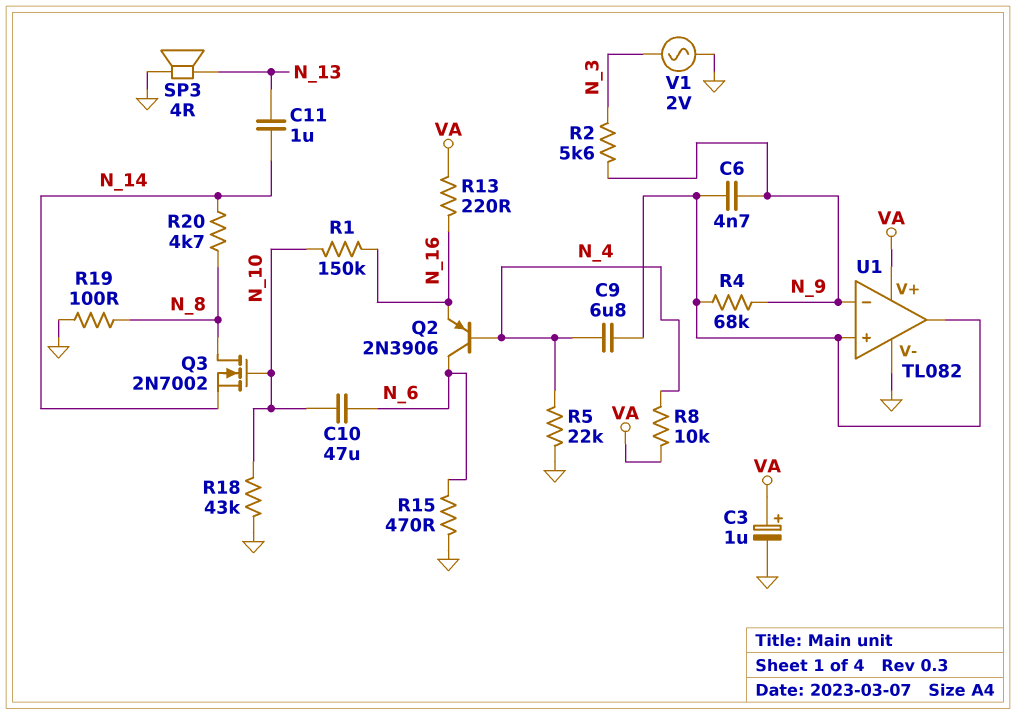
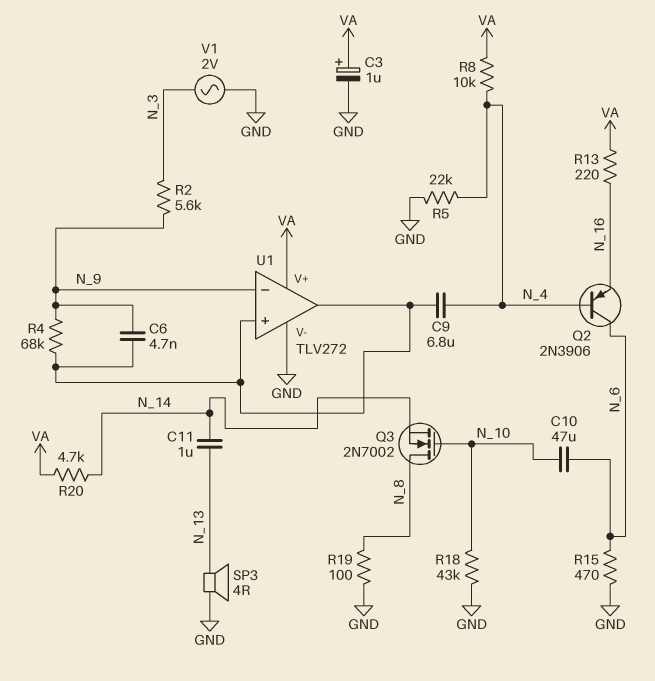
R1: 150k (N_10, N_16) -> none
R20: 4.7k (N_8, N_14) -> 4.7k (N_14, VA)
U1: TL082 -> TLV272

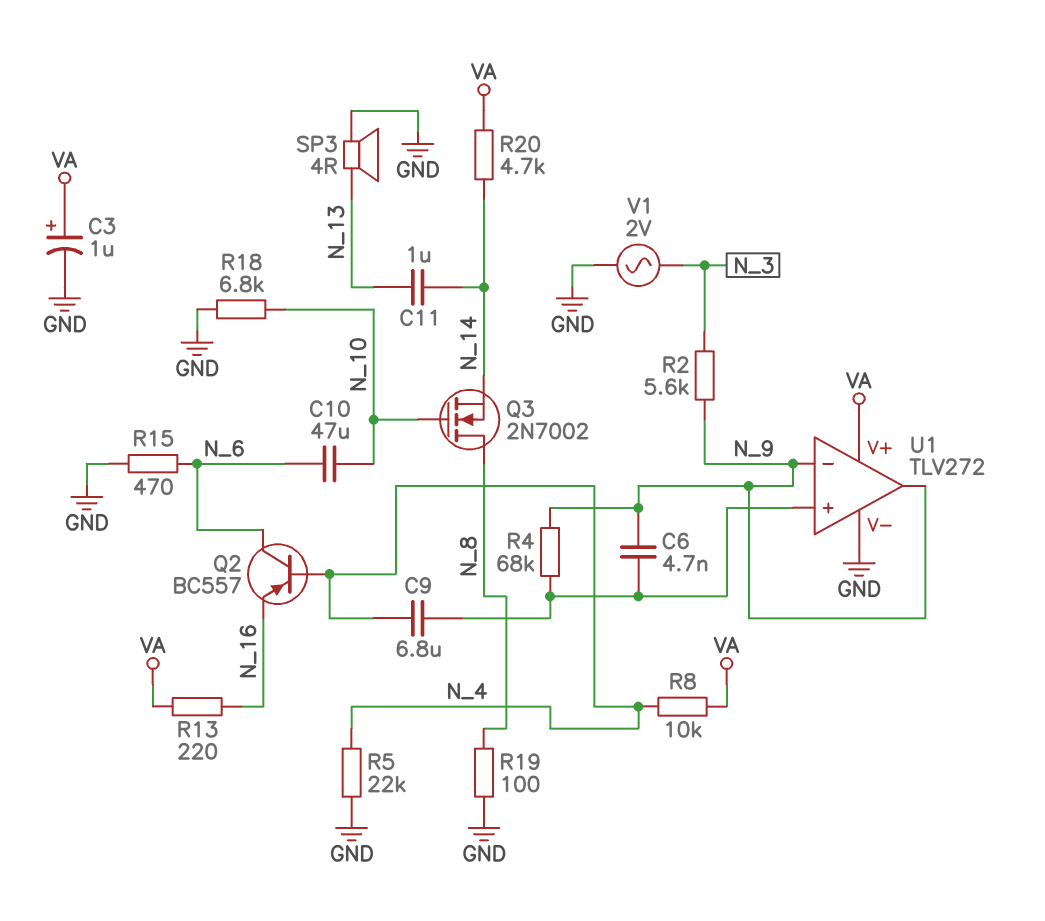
Q2: PNP 2N3906 (B N_4, C N_6, E N_16) -> PNP BC557 (B N_4, C N_6, E N_16)
R18: 43k (GND, N_10) -> 6.8k (GND, N_10)
U1 pin out: U1/in+ -> N_9

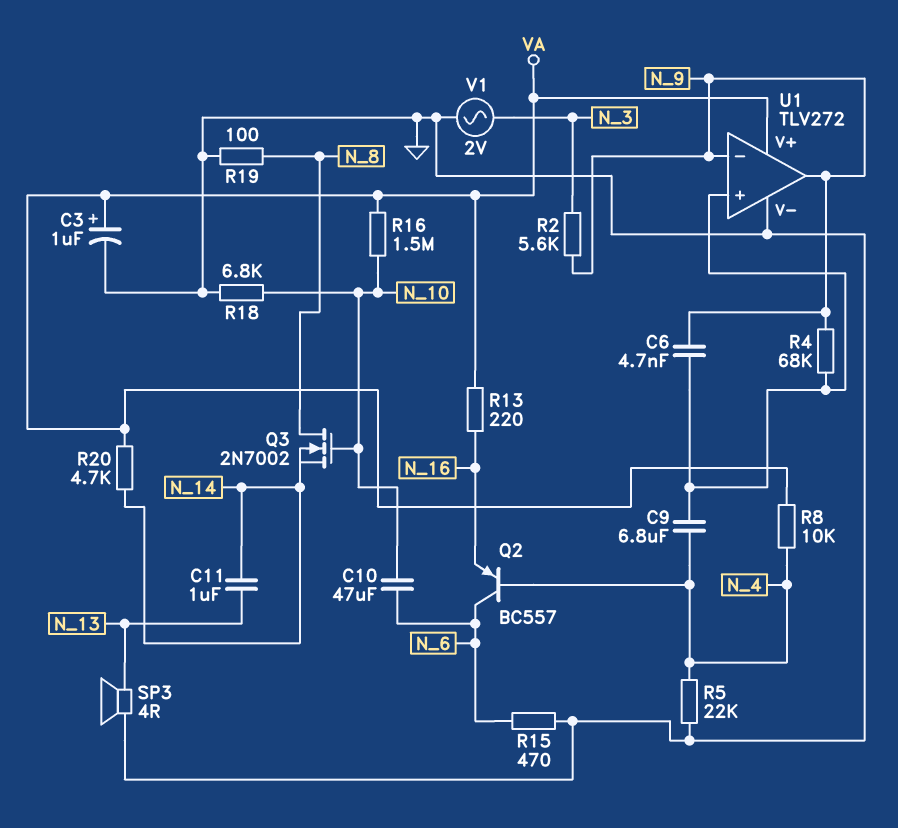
R16: none -> 1.5M (N_10, VA)

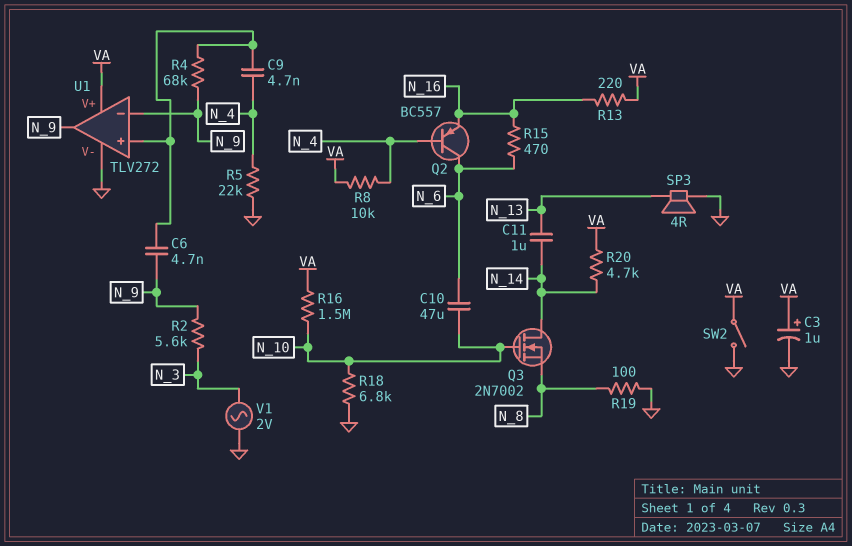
C9: 6.8uF (N_4, U1/in+) -> 4.7nF (N_4, U1/in+)
Q3: NMOS 2N7002 (G N_10, D N_8, S N_14) -> NMOS 2N7002 (G N_10, D N_14, S N_8)
R15: 470 (GND, N_6) -> 470 (N_6, N_16)
SW2: none -> switch (GND, VA)

